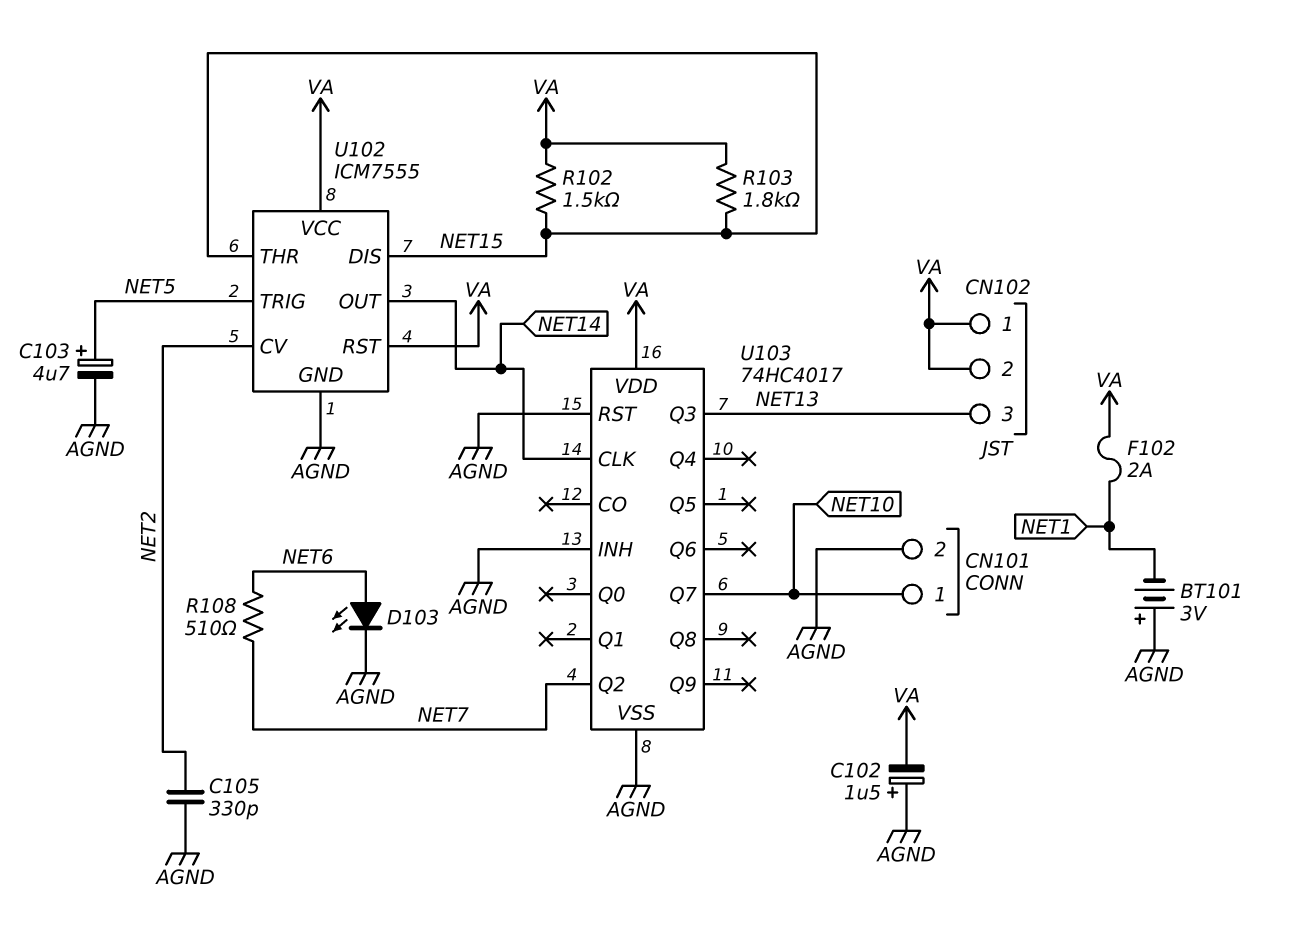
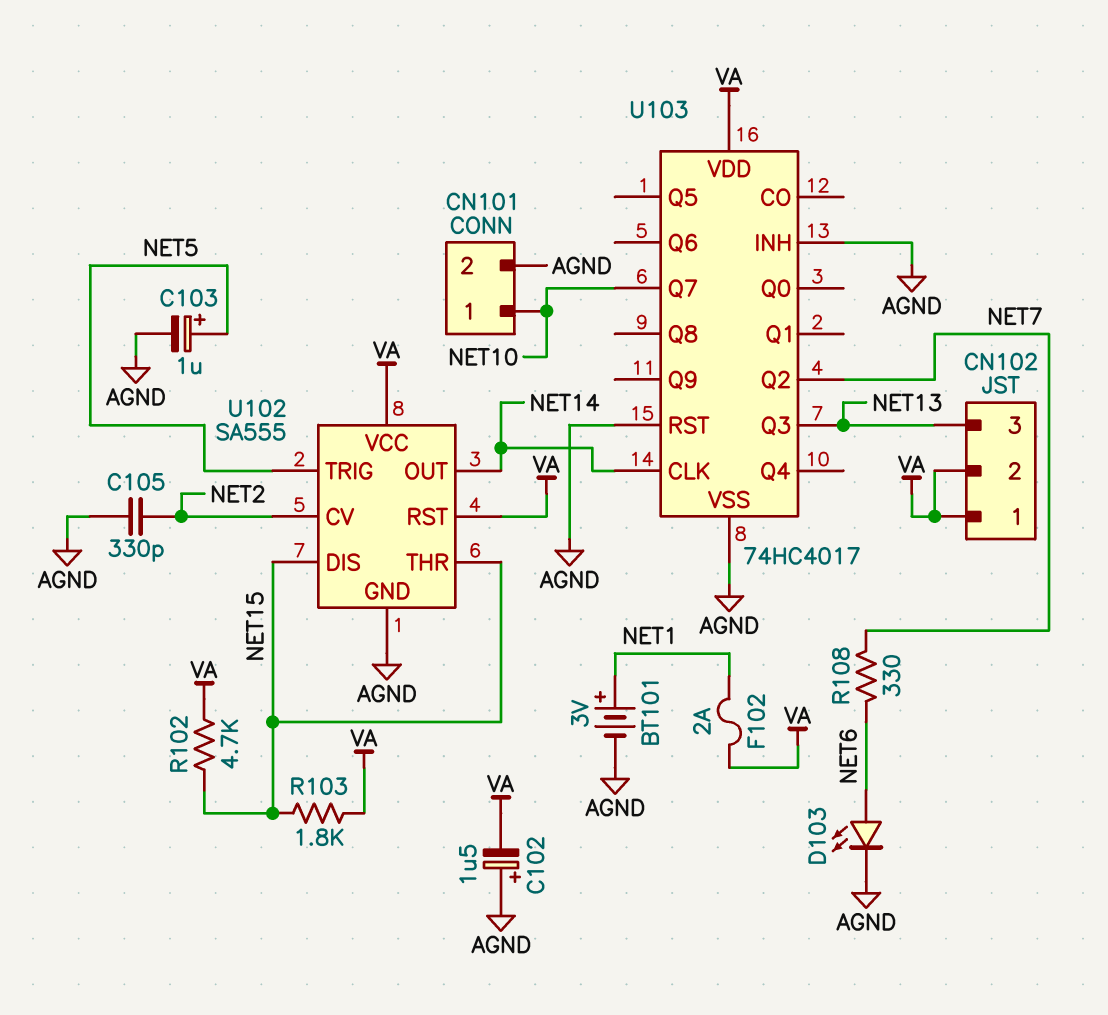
BT101: 3V (plus AGND, minus NET1) -> 3V (plus NET1, minus AGND)
C103: 4.7uF (plus NET5, minus AGND) -> 1uF (plus NET5, minus AGND)
R102: 1.5k (NET15, VA) -> 4.7k (NET15, VA)
R108: 510 (NET6, NET7) -> 330 (NET6, NET7)
U102: ICM7555 -> SA555

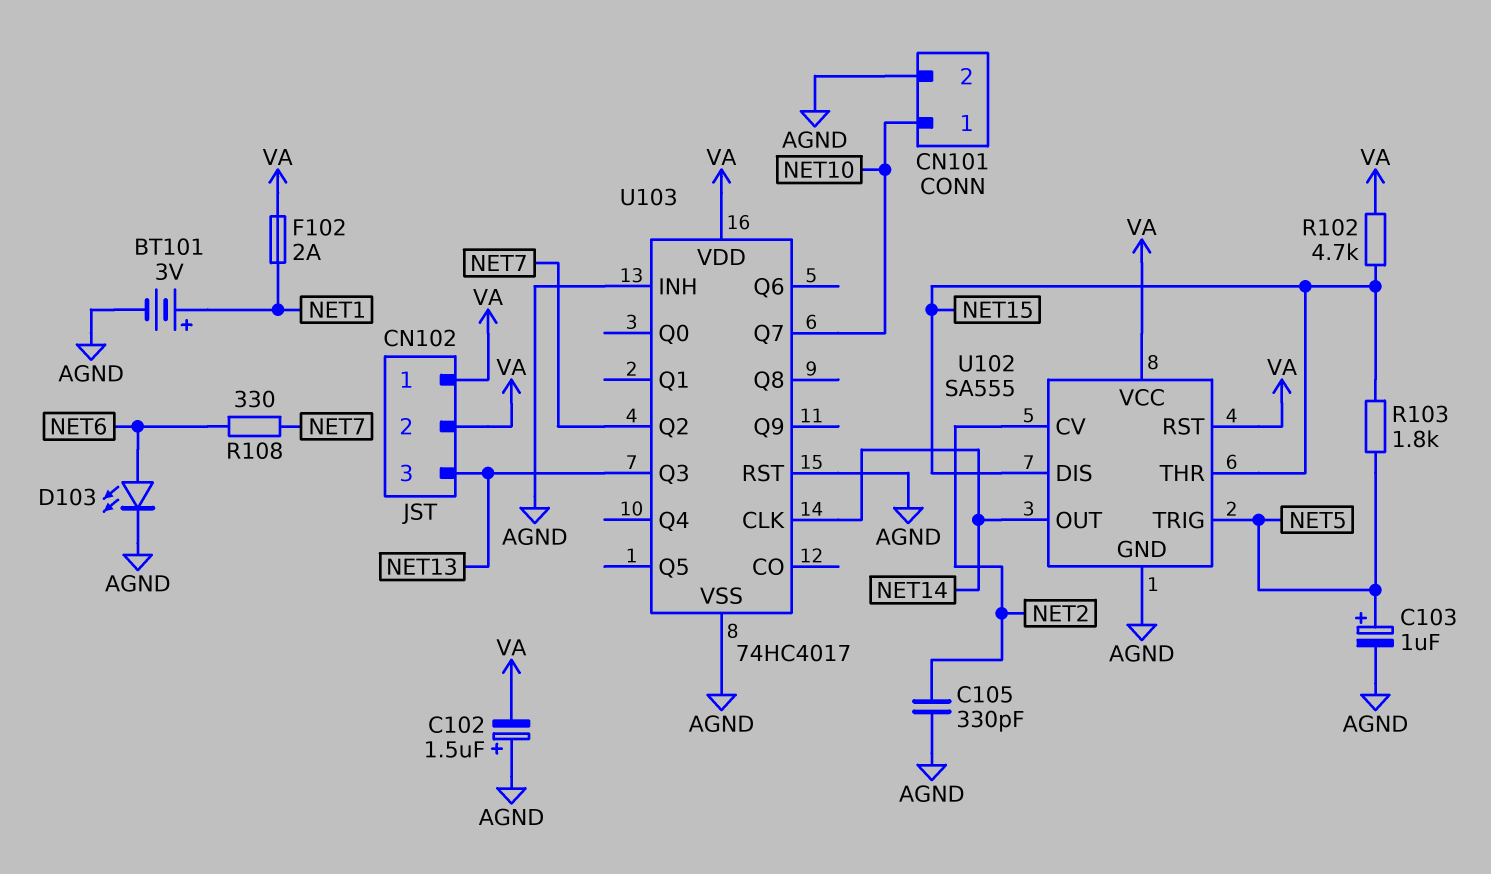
R103: 1.8k (NET15, VA) -> 1.8k (NET5, NET15)

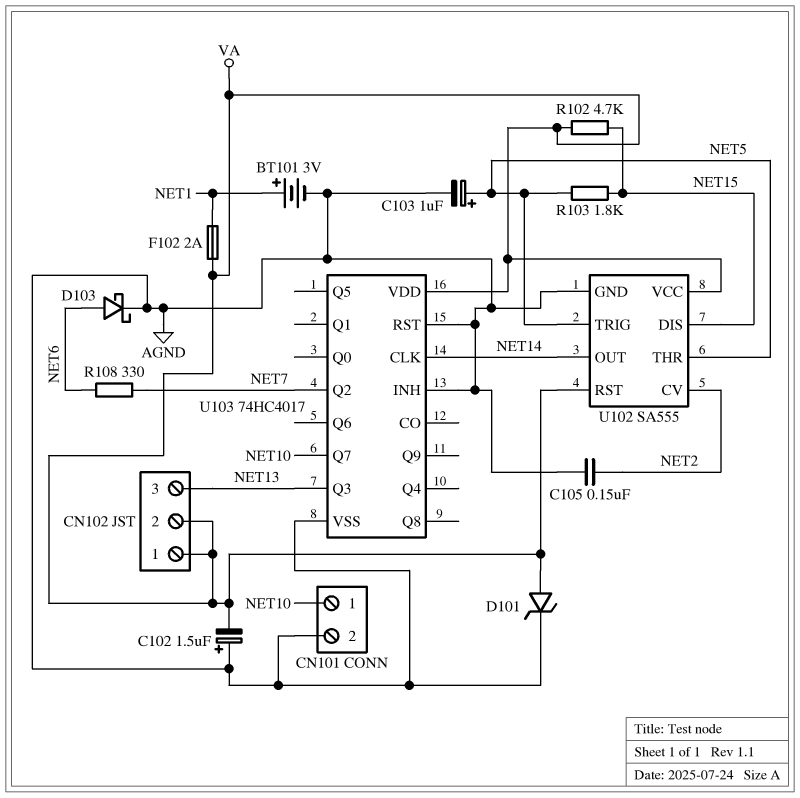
C105: 330pF (AGND, NET2) -> 150nF (AGND, NET2)
D101: none -> zener (A VA, K AGND)
D103: LED (A NET6, K AGND) -> schottky (A NET6, K AGND)
U102 pin THR: NET15 -> NET5

